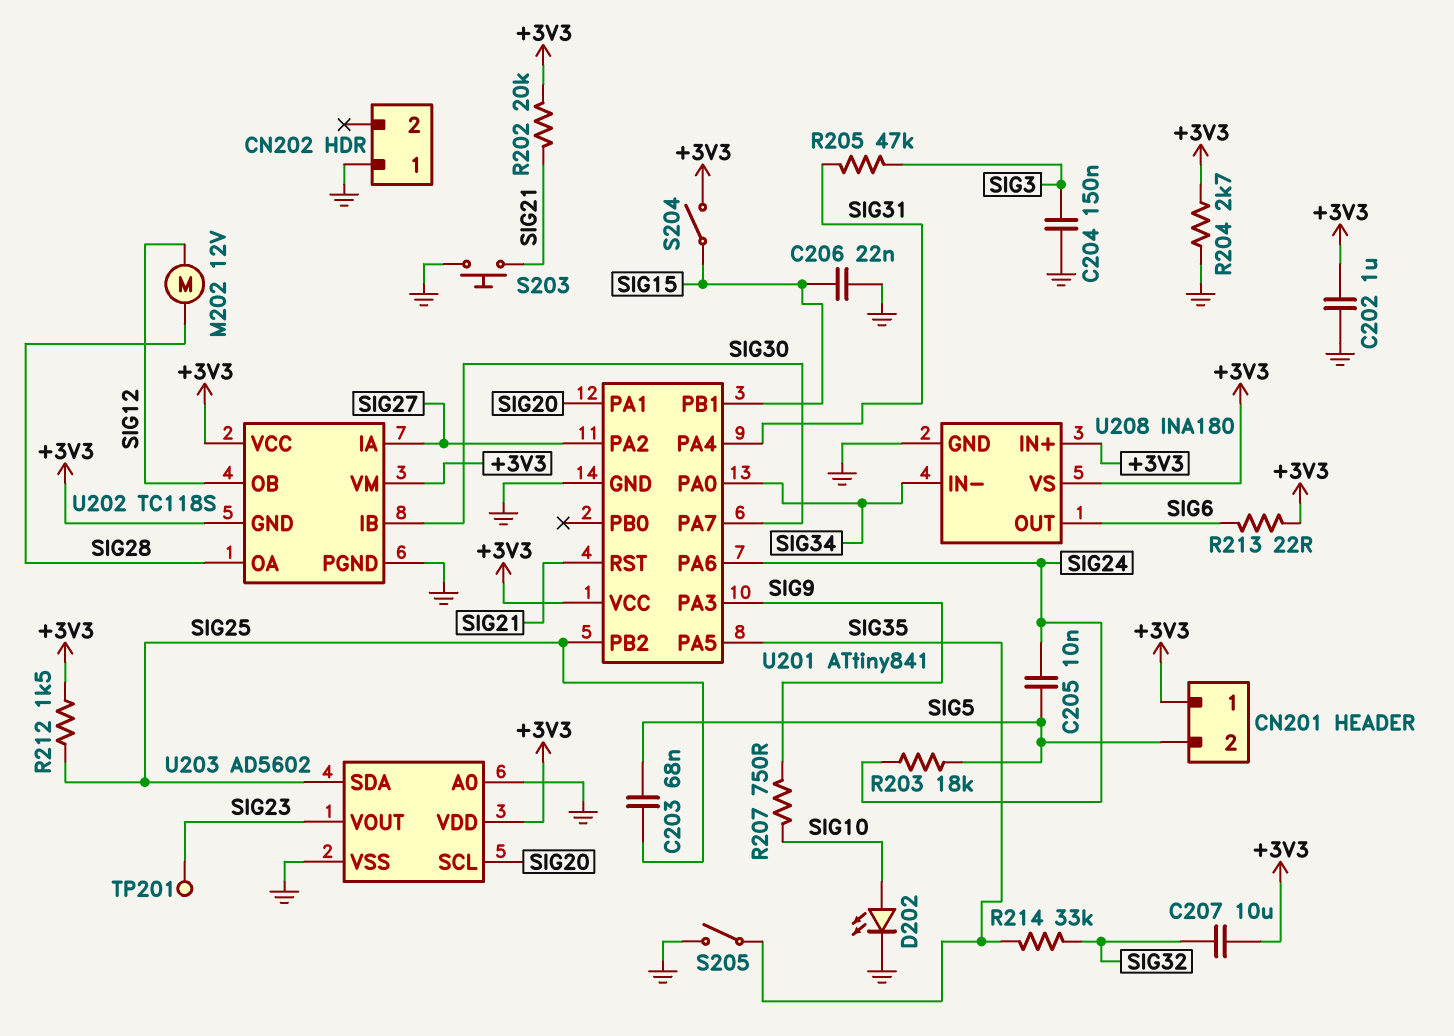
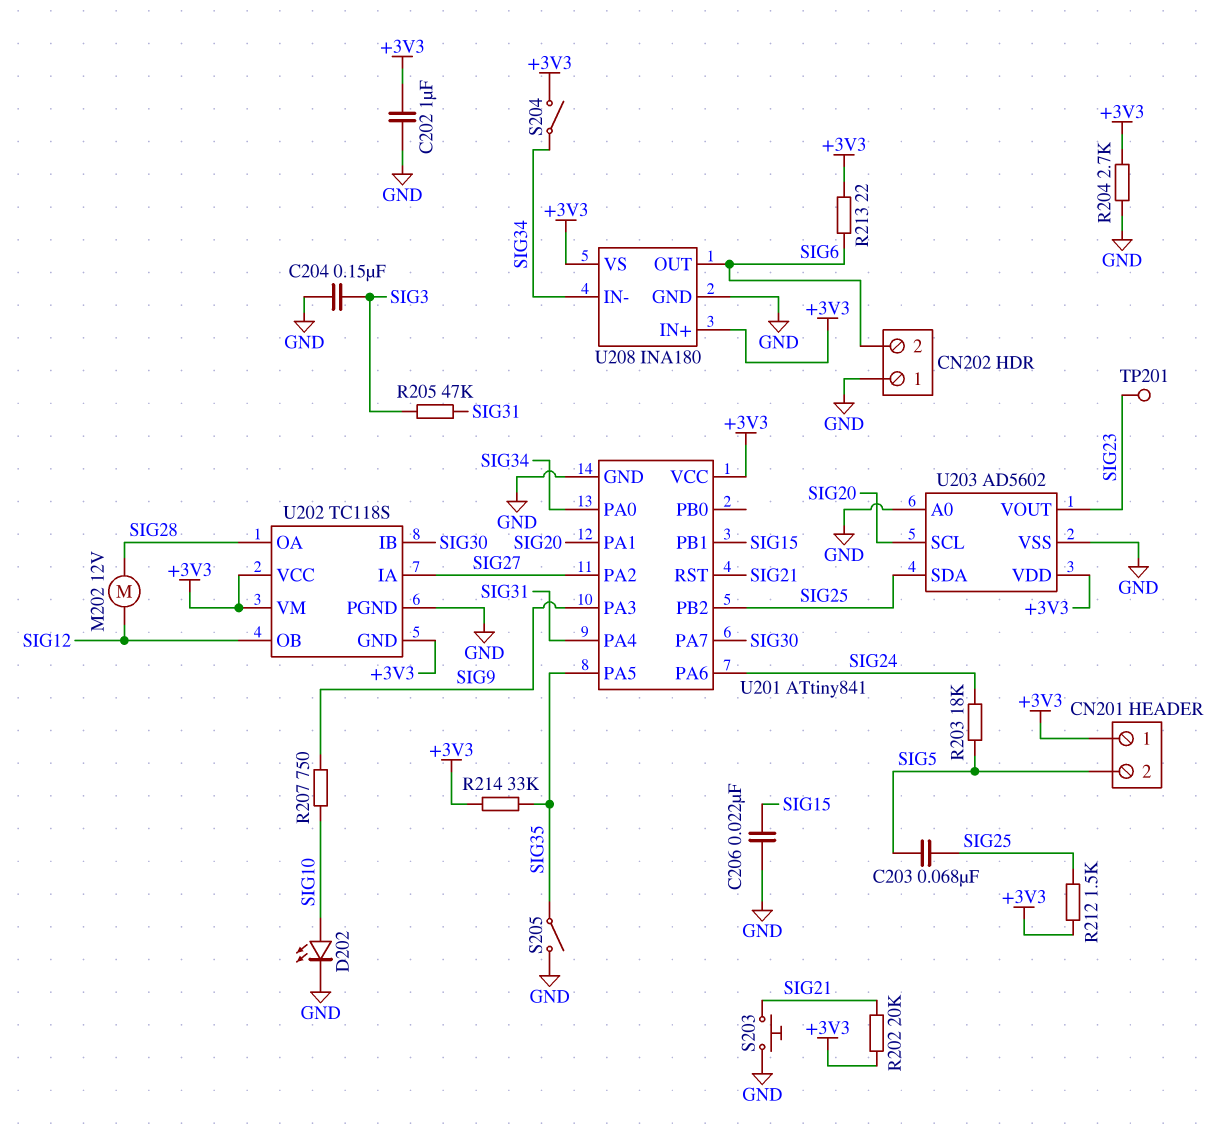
C205: 10nF (SIG5, SIG24) -> none
C207: 10uF (+3V3, SIG32) -> none
CN202 pin 2: none -> SIG6
R214: 33k (SIG32, SIG35) -> 33k (+3V3, SIG35)
S204: switch (+3V3, SIG15) -> switch (+3V3, SIG34)

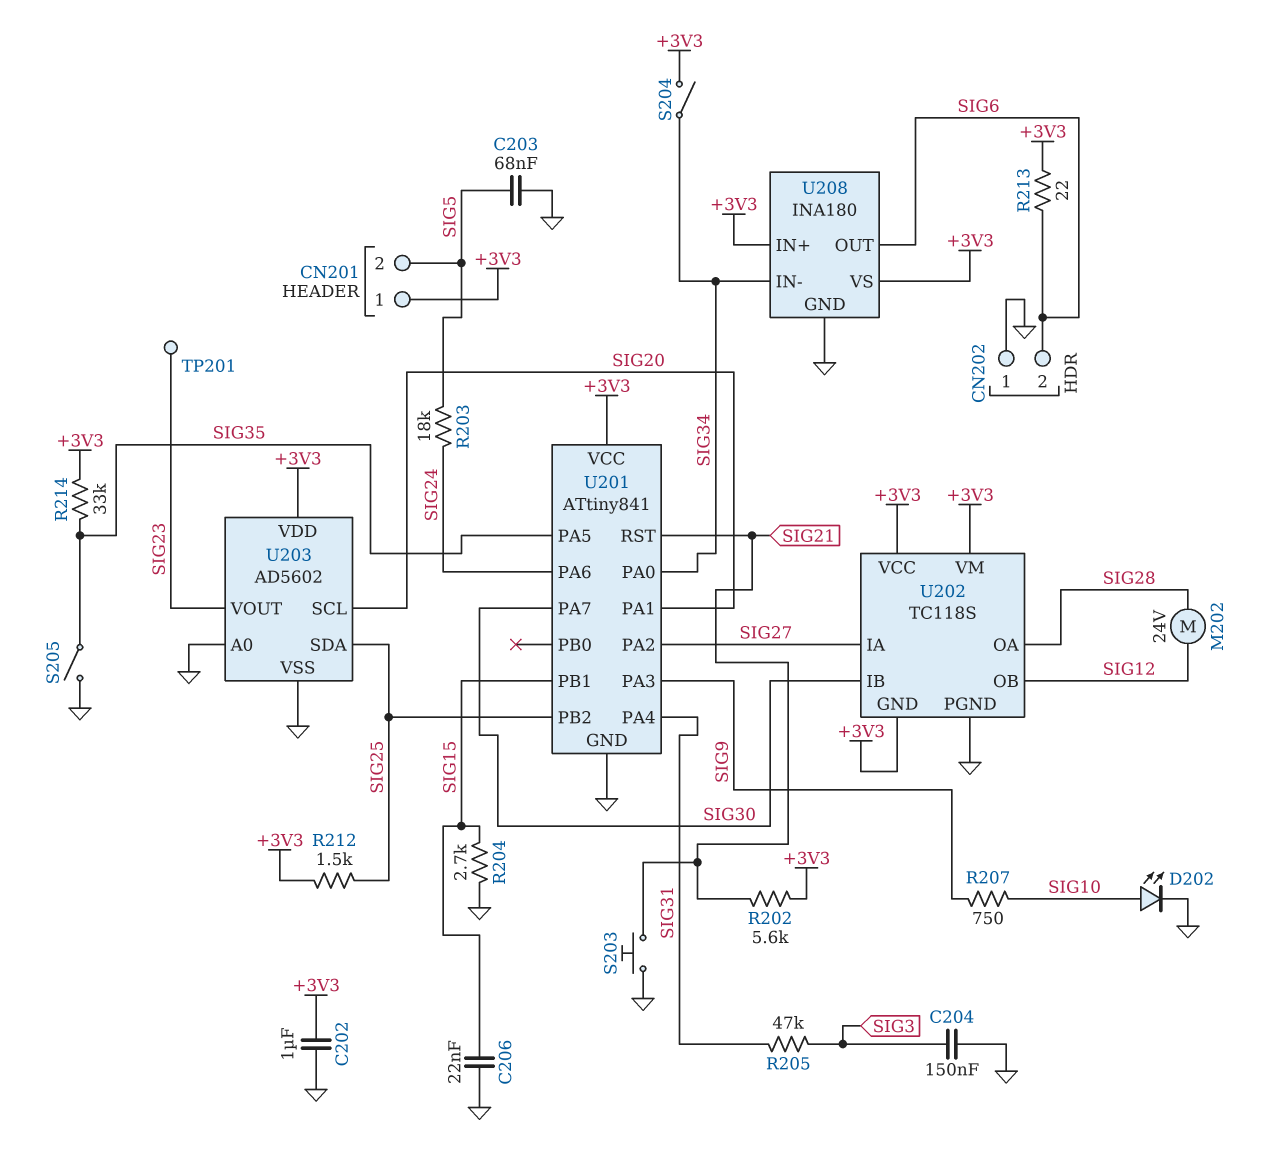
C203: 68nF (SIG5, SIG25) -> 68nF (GND, SIG5)
M202: motor 12V (SIG12, SIG28) -> motor 24V (SIG12, SIG28)
R202: 20k (+3V3, SIG21) -> 5.6k (+3V3, SIG21)
R204: 2.7k (+3V3, GND) -> 2.7k (GND, SIG15)

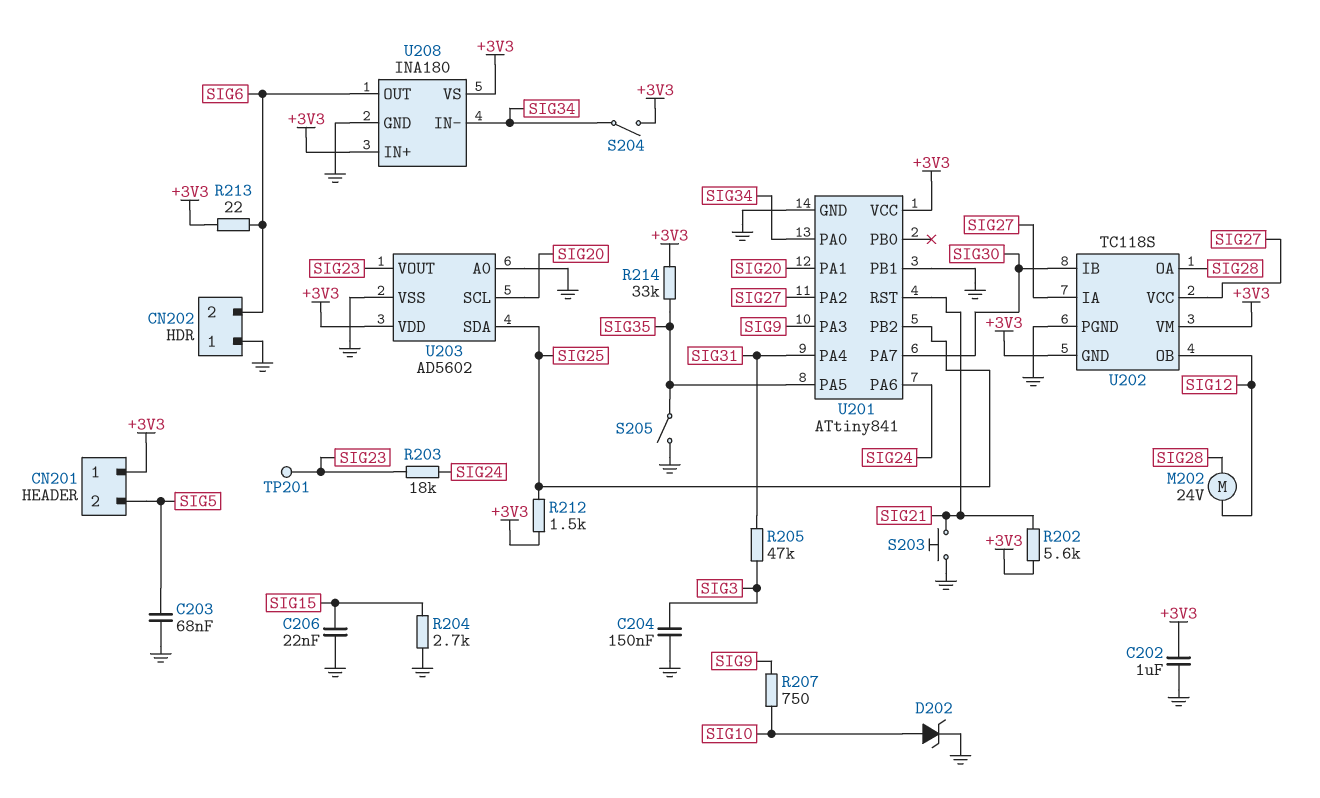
D202: LED (A SIG10, K GND) -> zener (A SIG10, K GND)
R203: 18k (SIG5, SIG24) -> 18k (SIG23, SIG24)
U201 pin PB1: SIG15 -> GND
U202 pin VCC: +3V3 -> SIG27

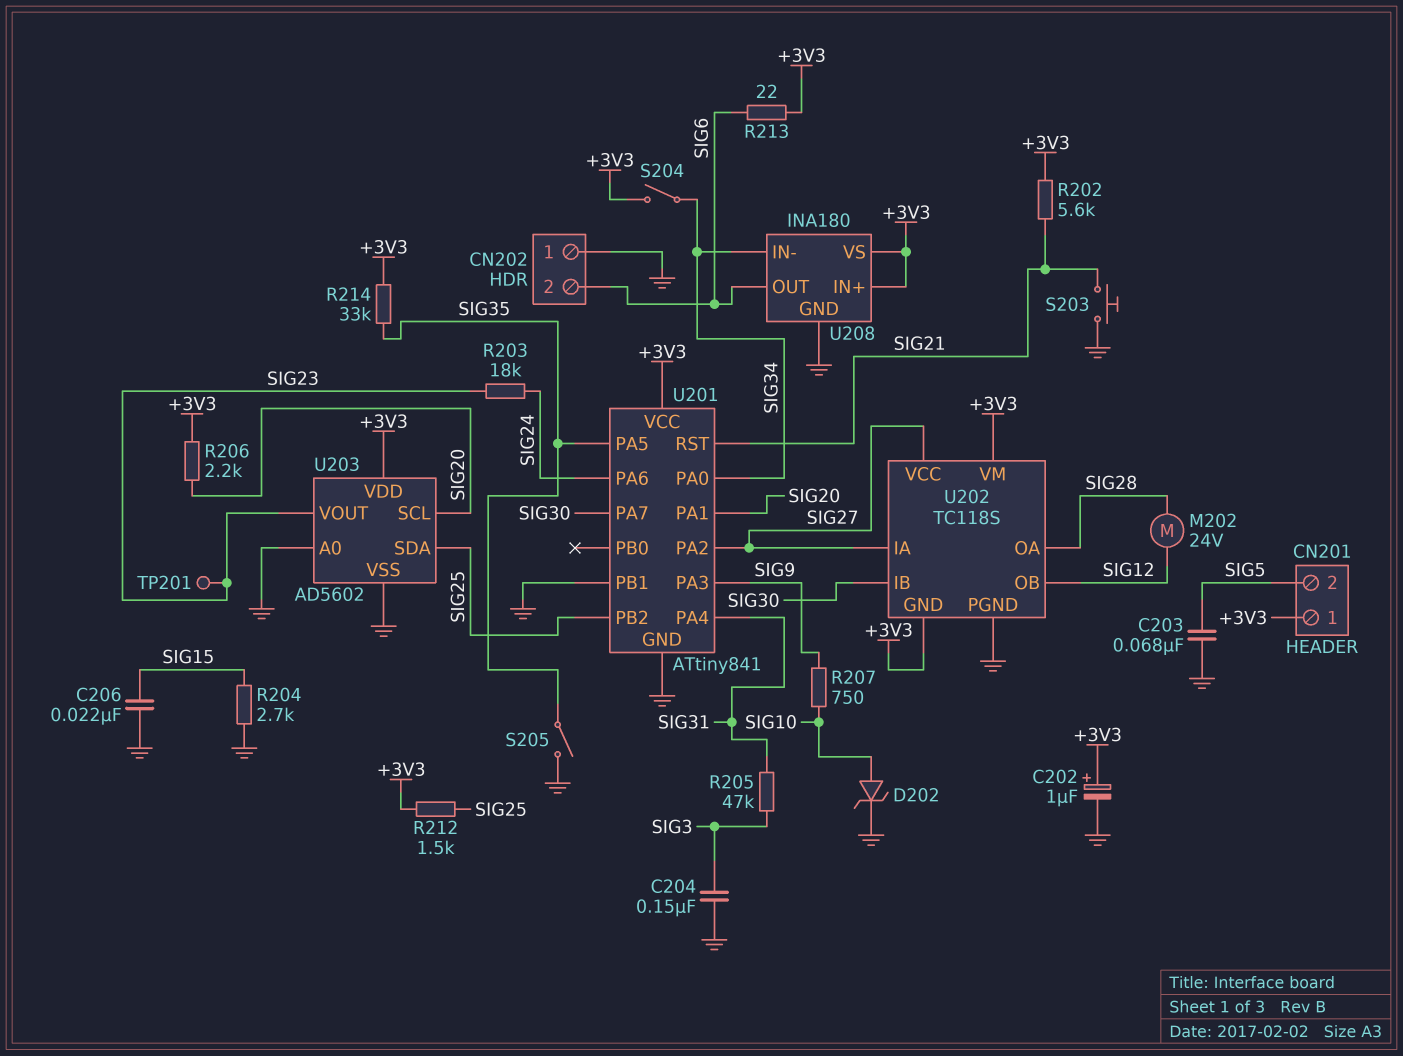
C202: 1uF (+3V3, GND) -> 1uF (plus +3V3, minus GND)
R206: none -> 2.2k (+3V3, SIG20)

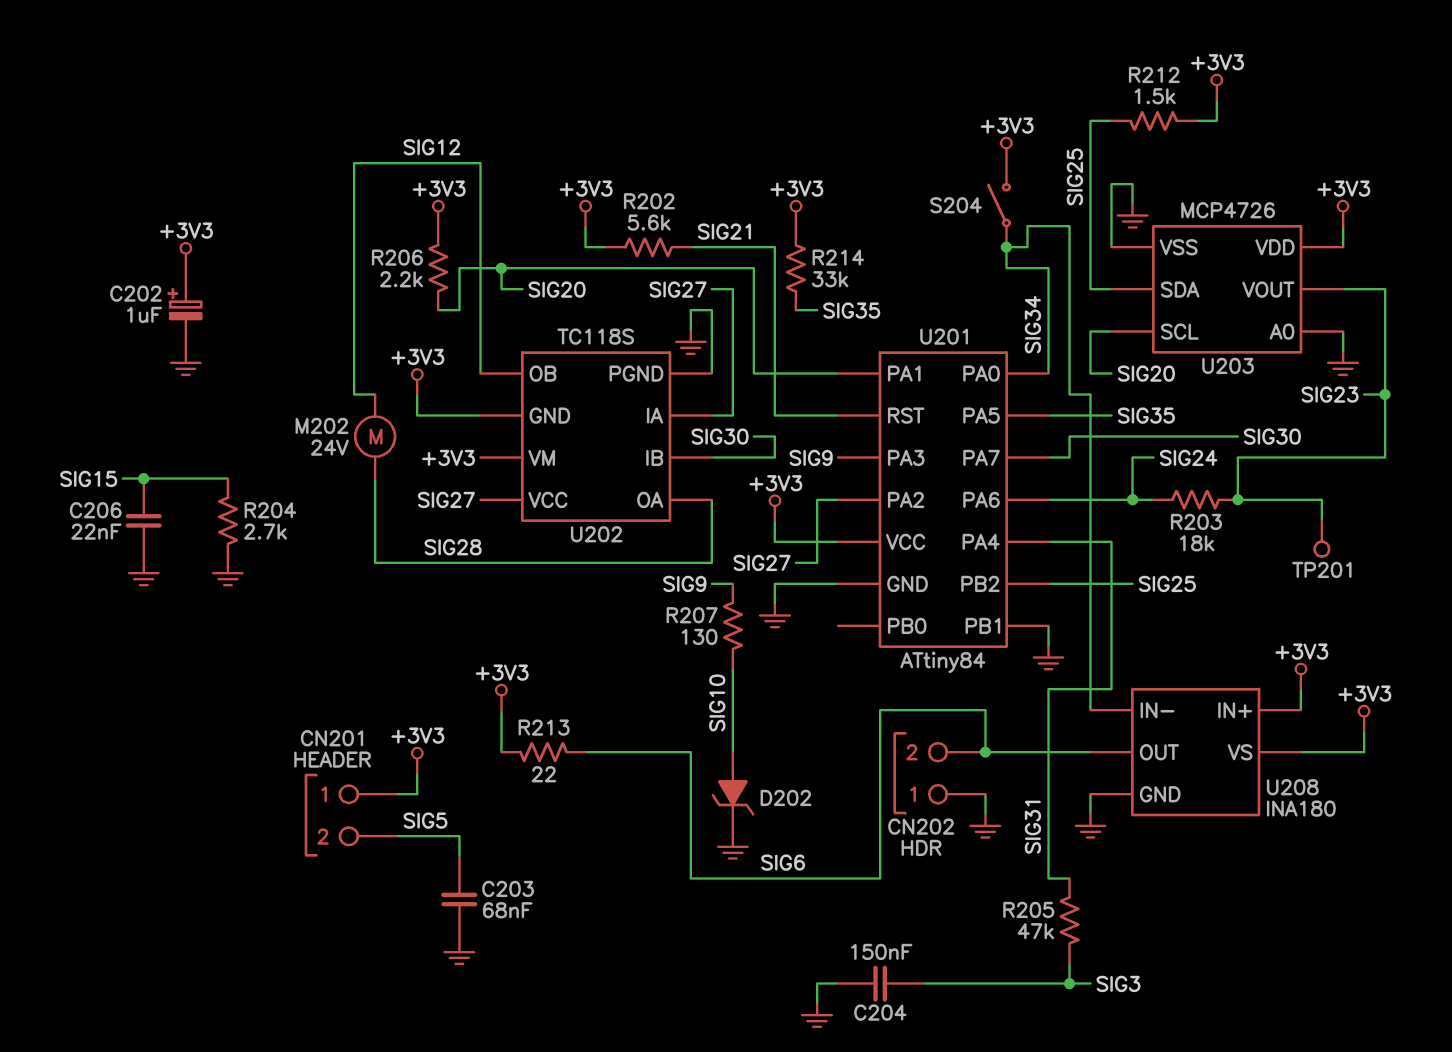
R207: 750 (SIG9, SIG10) -> 130 (SIG9, SIG10)
S203: button (GND, SIG21) -> none
S205: switch (GND, SIG35) -> none
U201: ATtiny841 -> ATtiny84
U203: AD5602 -> MCP4726

